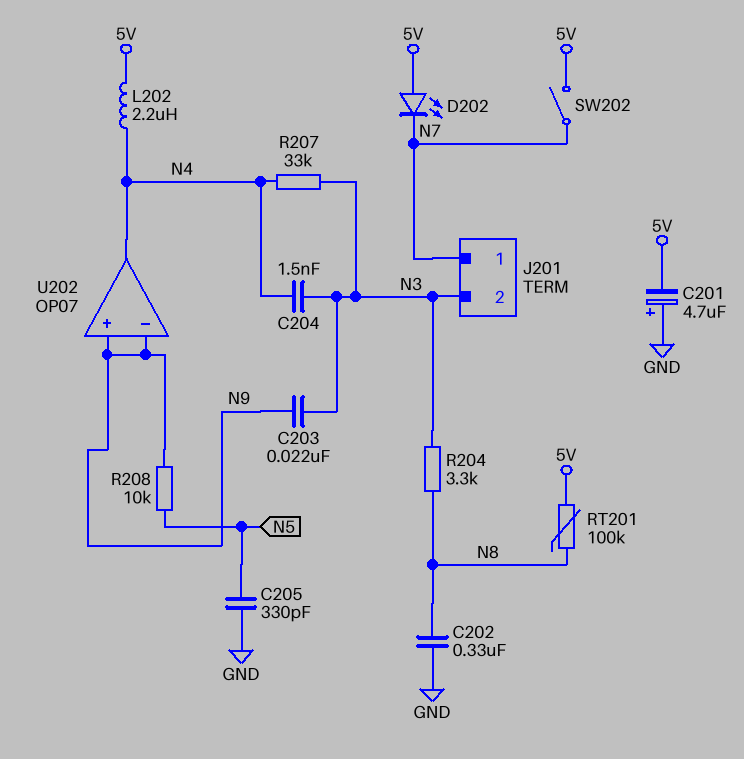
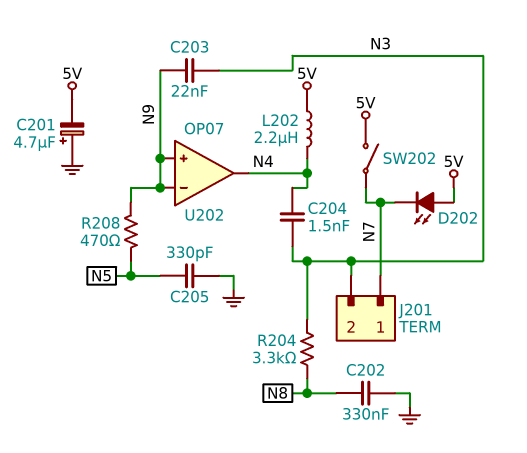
R207: 33k (N3, N4) -> none
R208: 10k (N5, N9) -> 470 (N5, N9)
RT201: 100k (5V, N8) -> none

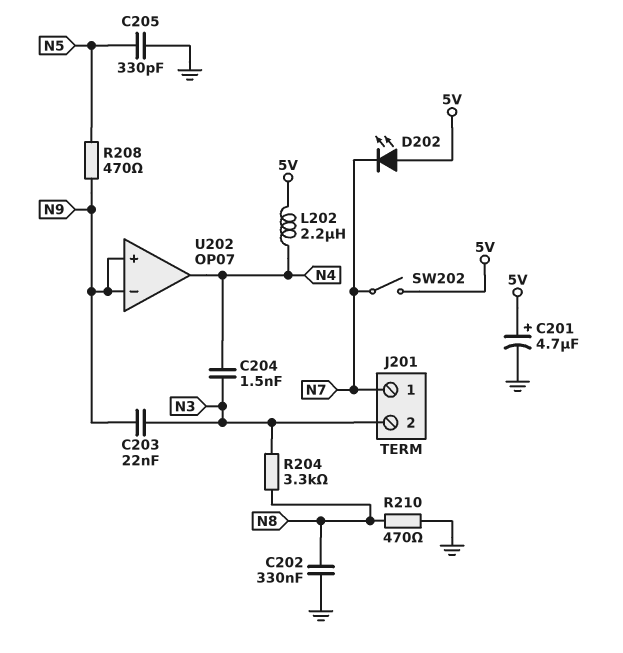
C201: 4.7uF (plus GND, minus 5V) -> 4.7uF (plus 5V, minus GND)
R210: none -> 470 (GND, N8)

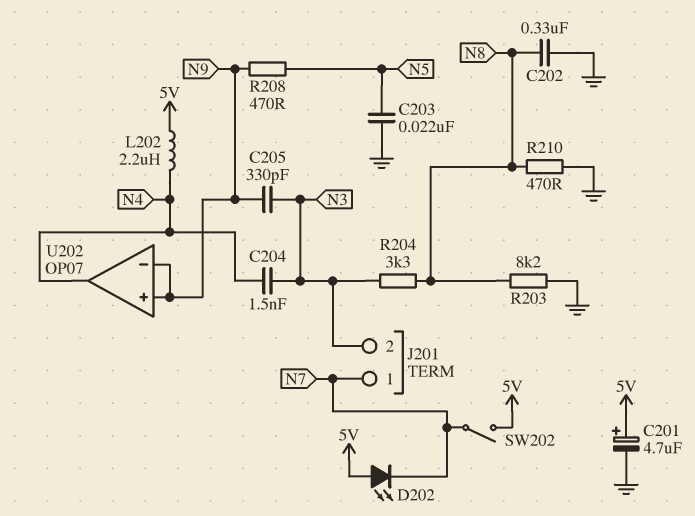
C203: 22nF (N3, N9) -> 22nF (GND, N5)
C205: 330pF (GND, N5) -> 330pF (N3, N9)
R203: none -> 8.2k (GND, N8)

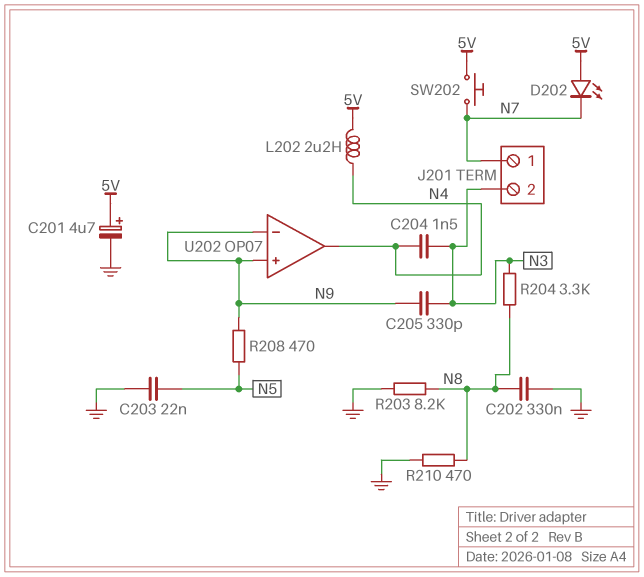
SW202: switch (5V, N7) -> button (5V, N7)

